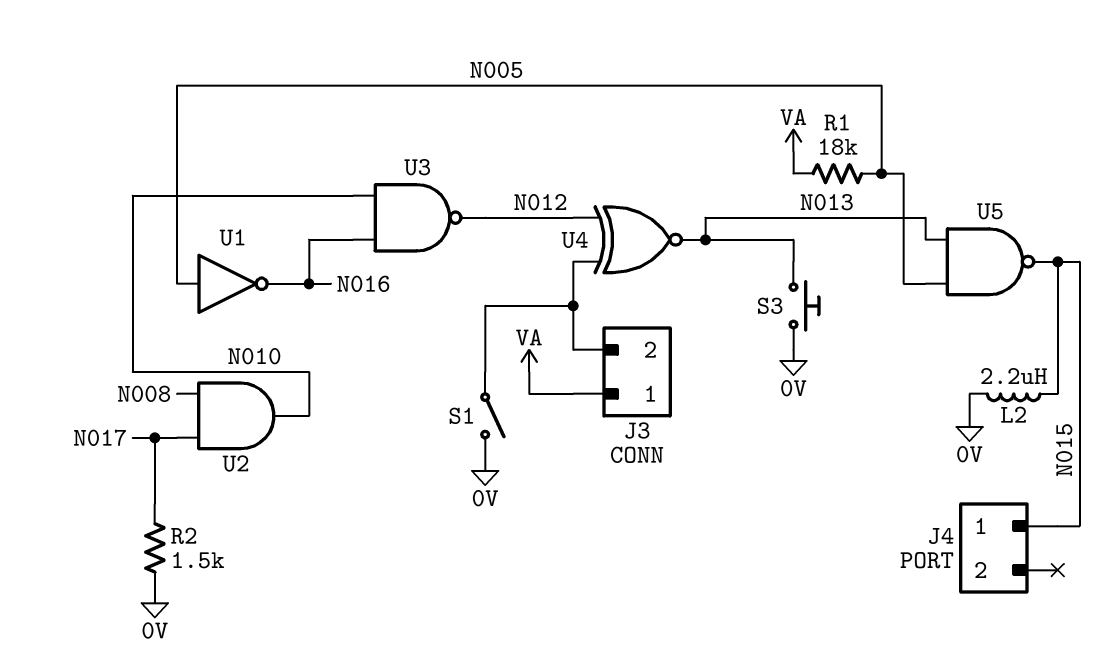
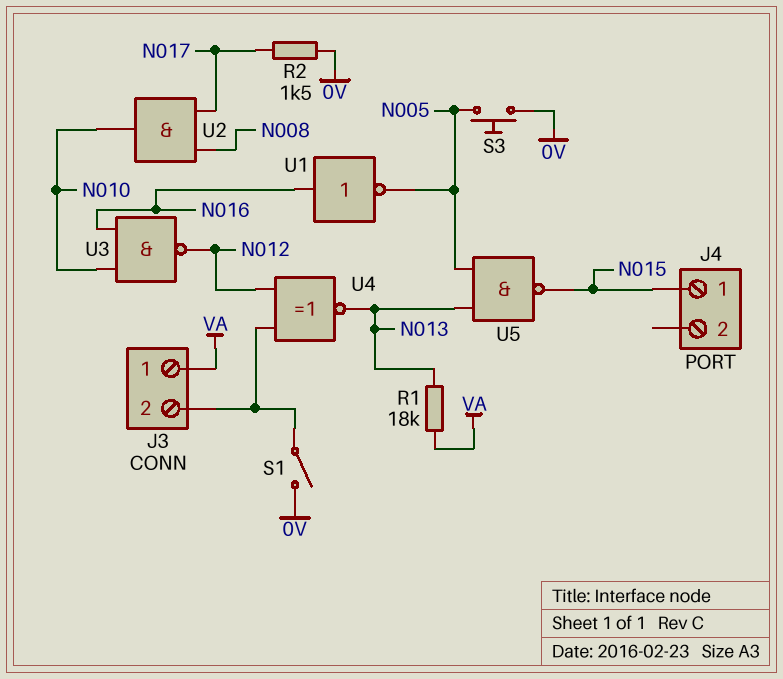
L2: 2.2uH (0V, N015) -> none
R1: 18k (N005, VA) -> 18k (N013, VA)
S3: button (0V, N013) -> button (0V, N005)
U1: NOT (in N005, out N016) -> NOT (in N016, out N005)

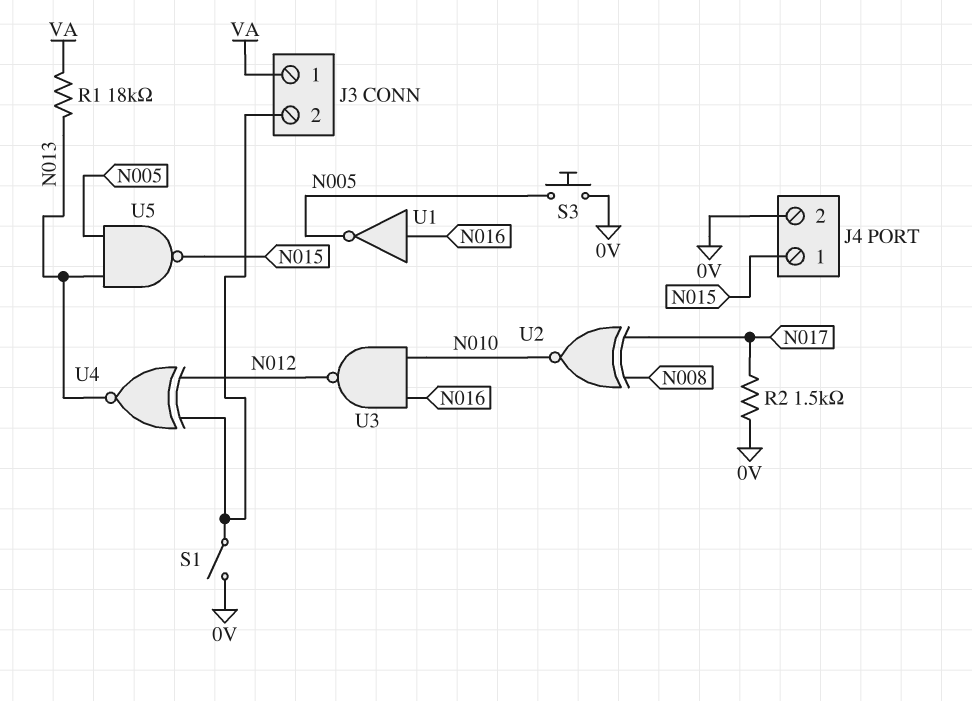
J4 pin 2: none -> 0V
U2: AND (in N008, in N017, out N010) -> XNOR (in N008, in N017, out N010)

